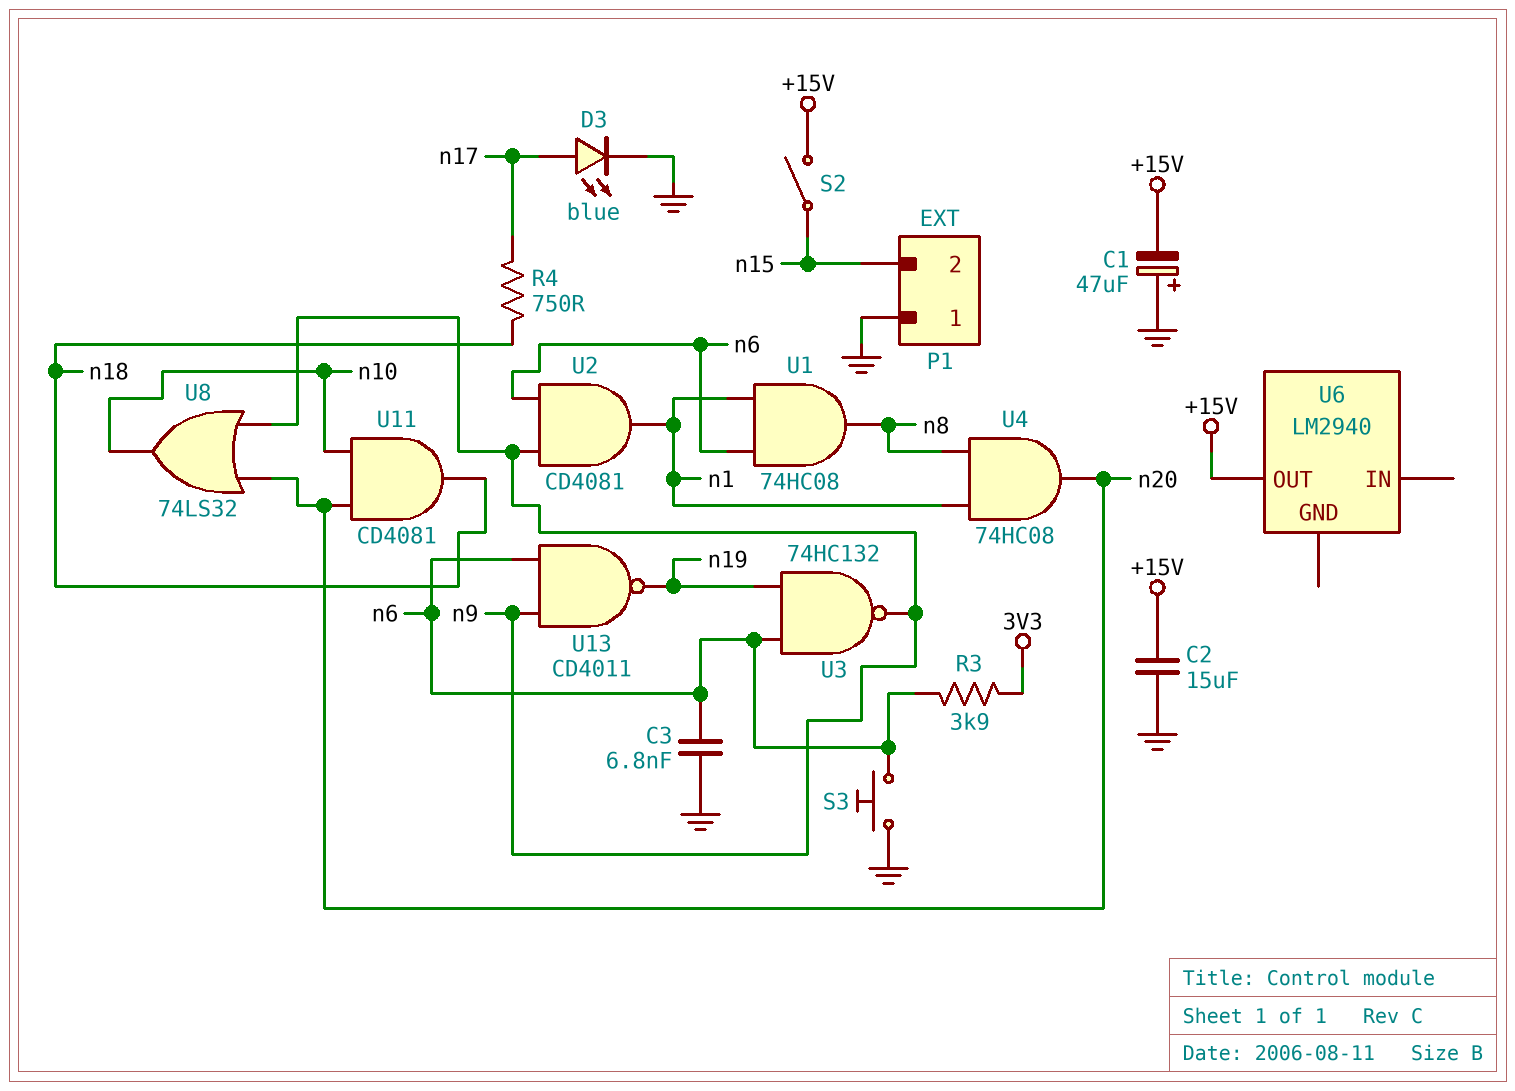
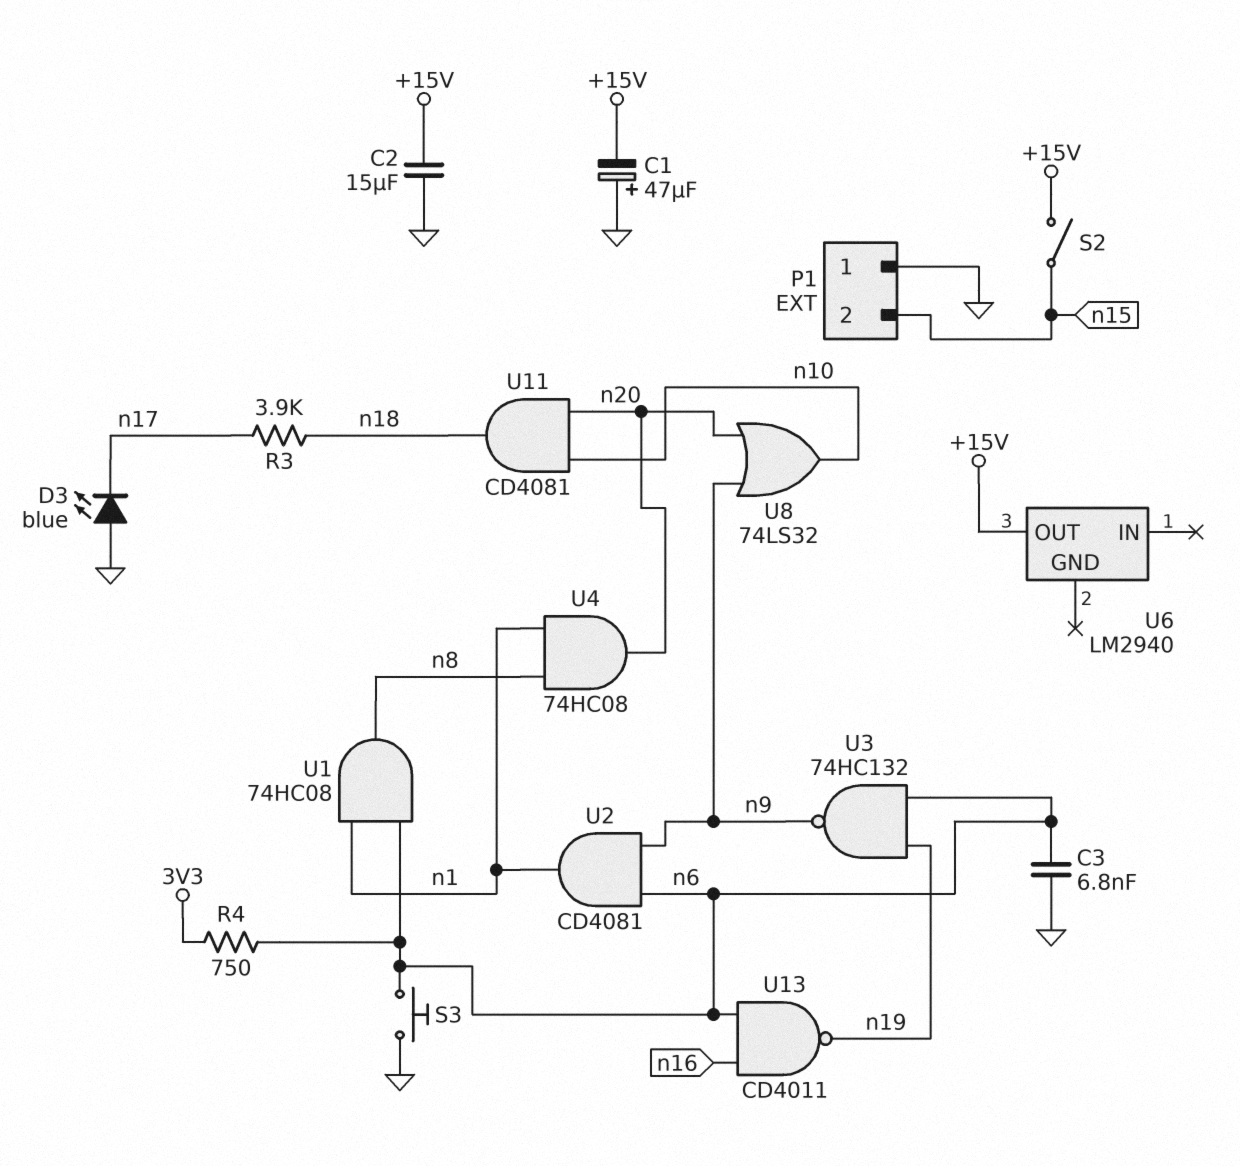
D3: LED blue (A n17, K GND) -> LED blue (A GND, K n17)
R3: 3.9k (3V3, n6) -> 3.9k (n17, n18)
R4: 750 (n17, n18) -> 750 (3V3, n6)
U13: NAND CD4011 (in n6, in n9, out n19) -> NAND CD4011 (in n6, in n16, out n19)

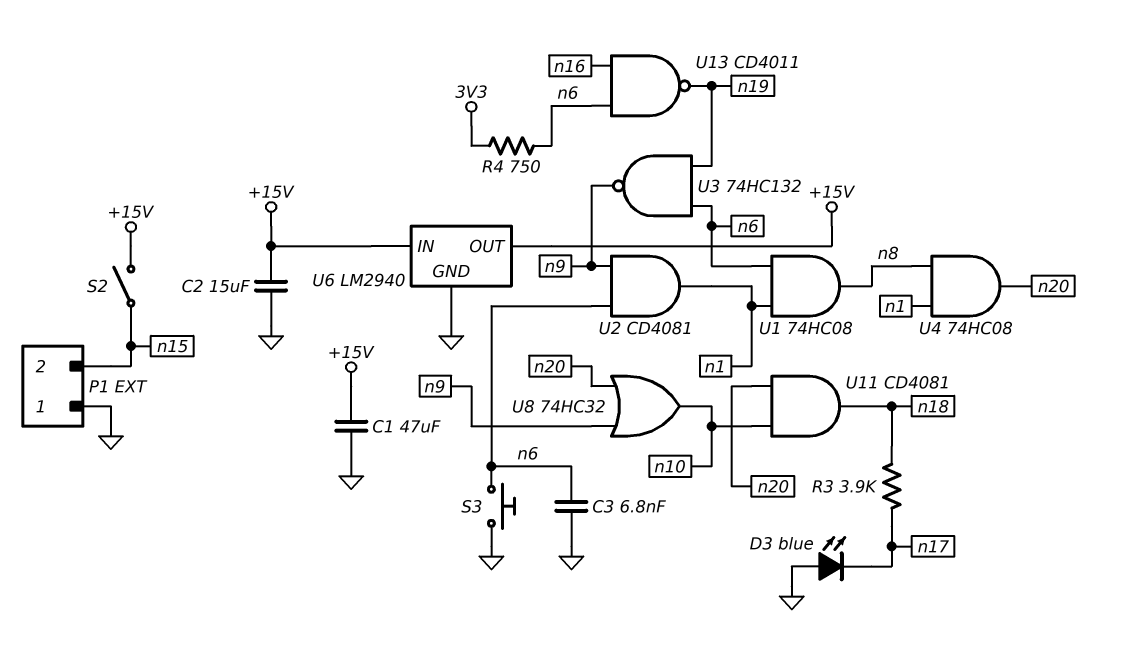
C1: 47uF (plus GND, minus +15V) -> 47uF (+15V, GND)
U6 pin GND: none -> GND
U6 pin IN: none -> +15V
U8: OR 74LS32 (in n9, in n20, out n10) -> OR 74HC32 (in n9, in n20, out n10)

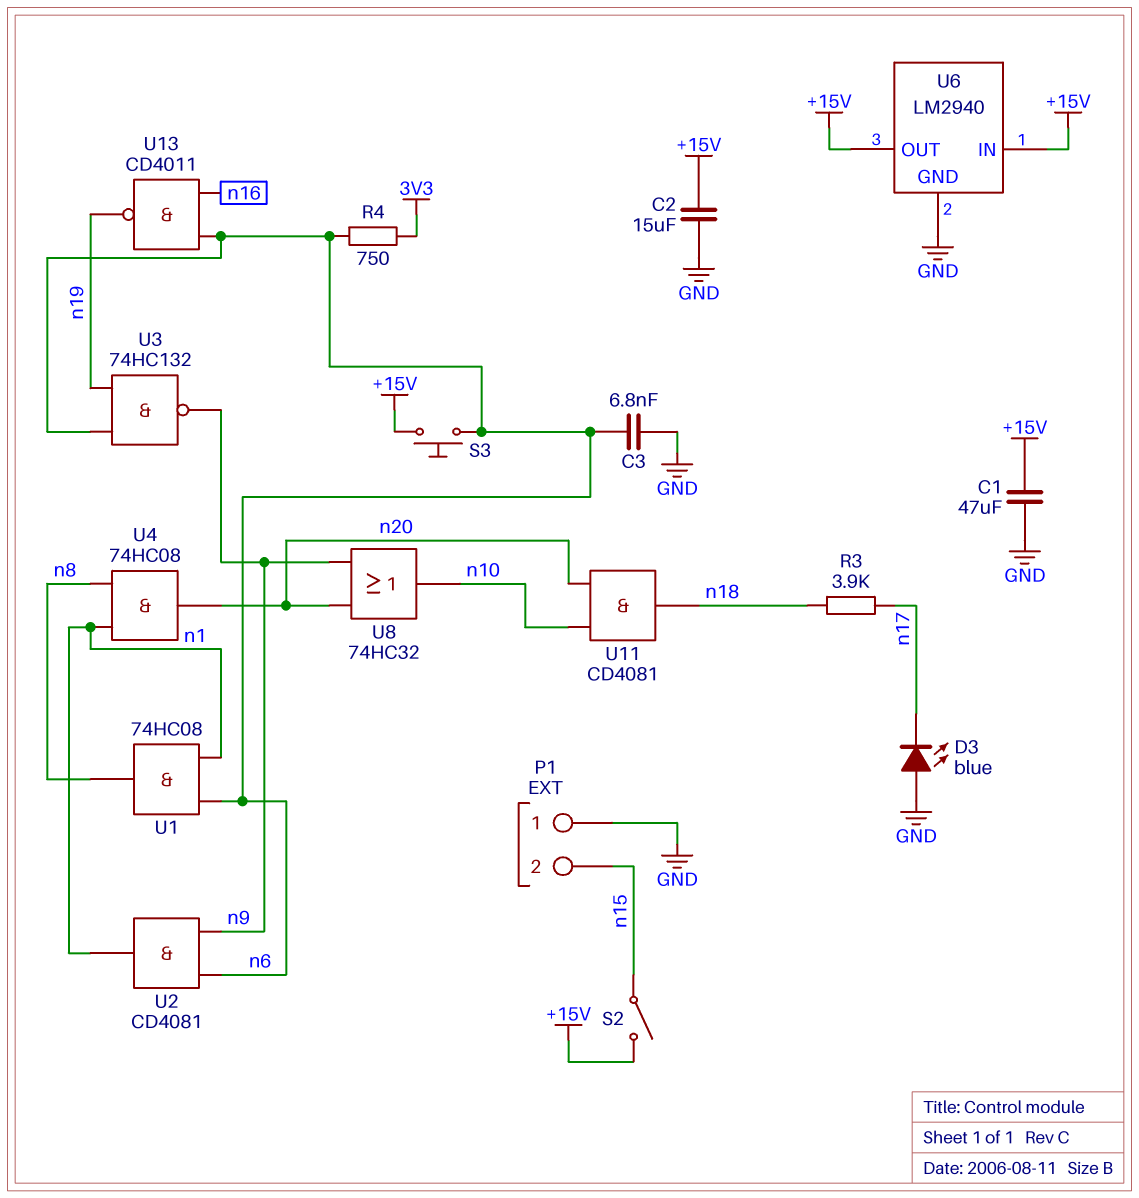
S3: button (GND, n6) -> button (+15V, n6)

